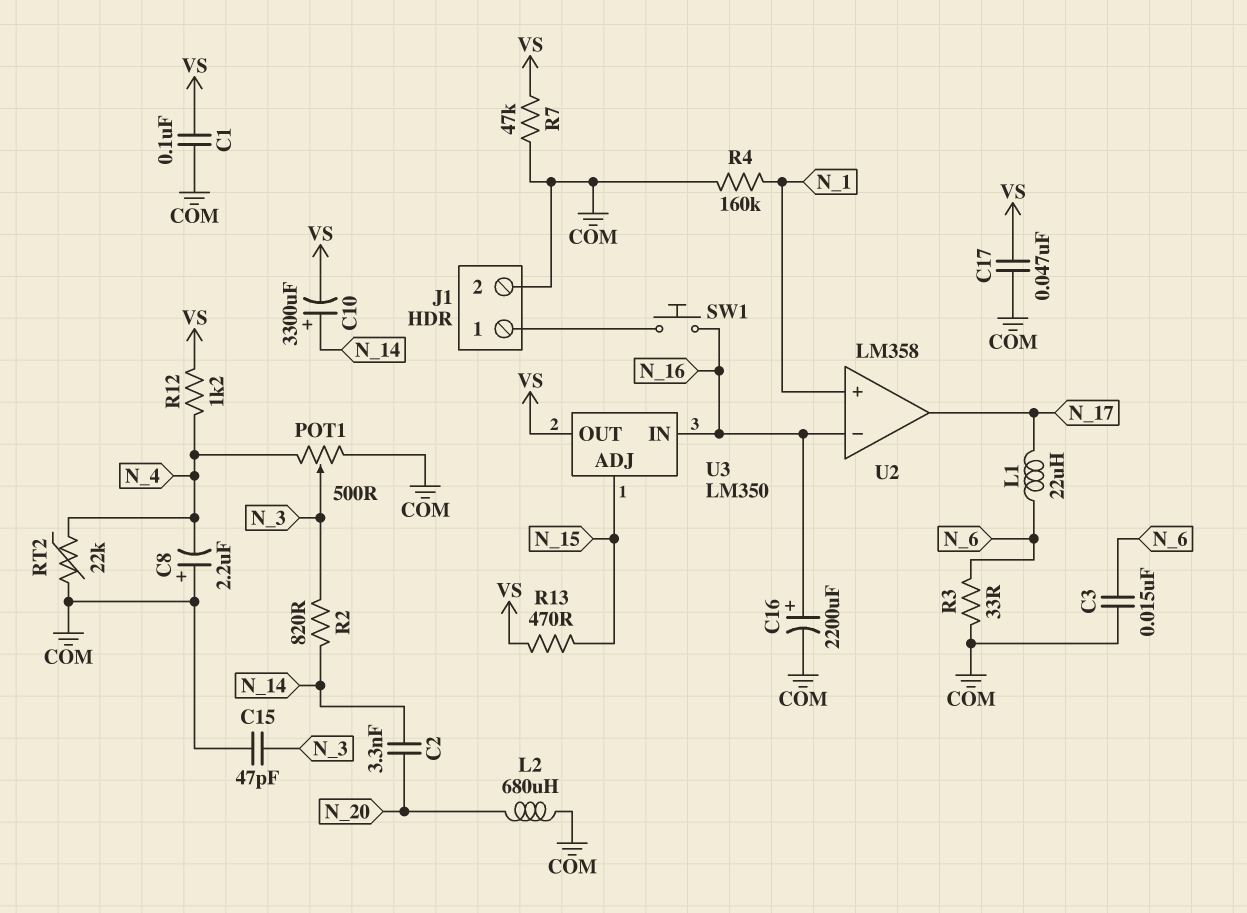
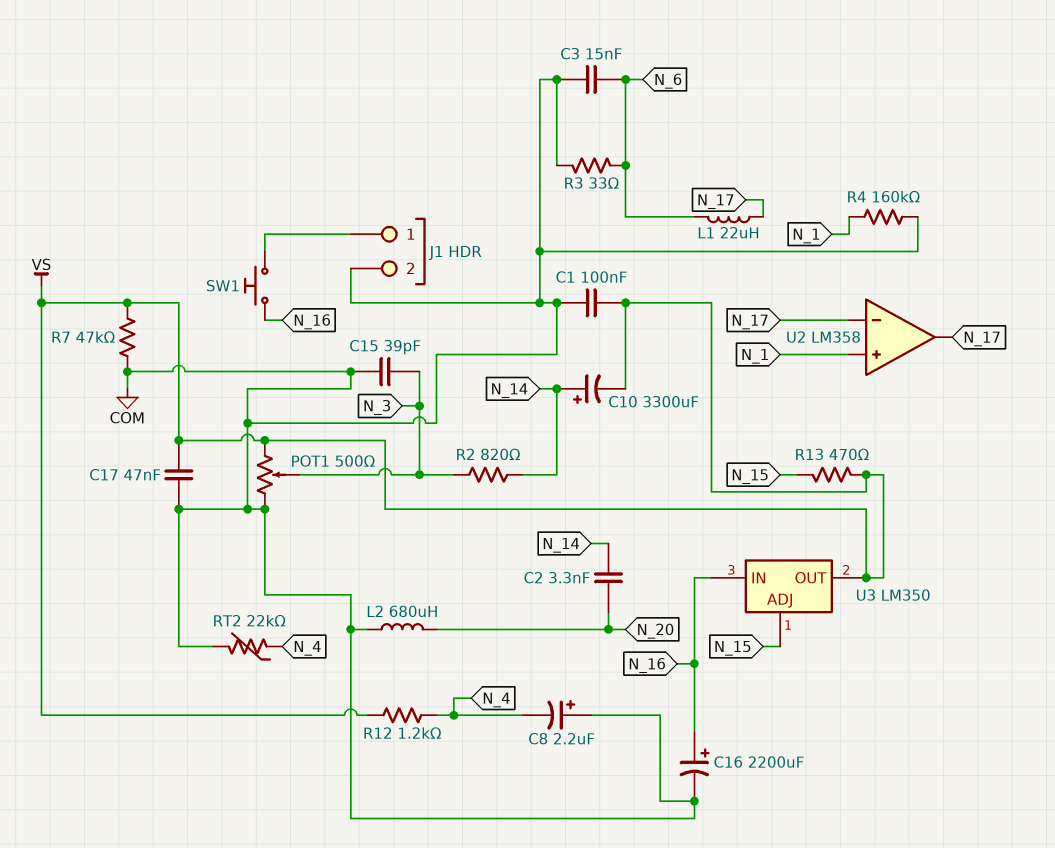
C15: 47pF (COM, N_3) -> 39pF (COM, N_3)
POT1: 500 (COM, N_4, wiper N_3) -> 500 (COM, VS, wiper N_3)
U2 pin in-: N_16 -> N_17

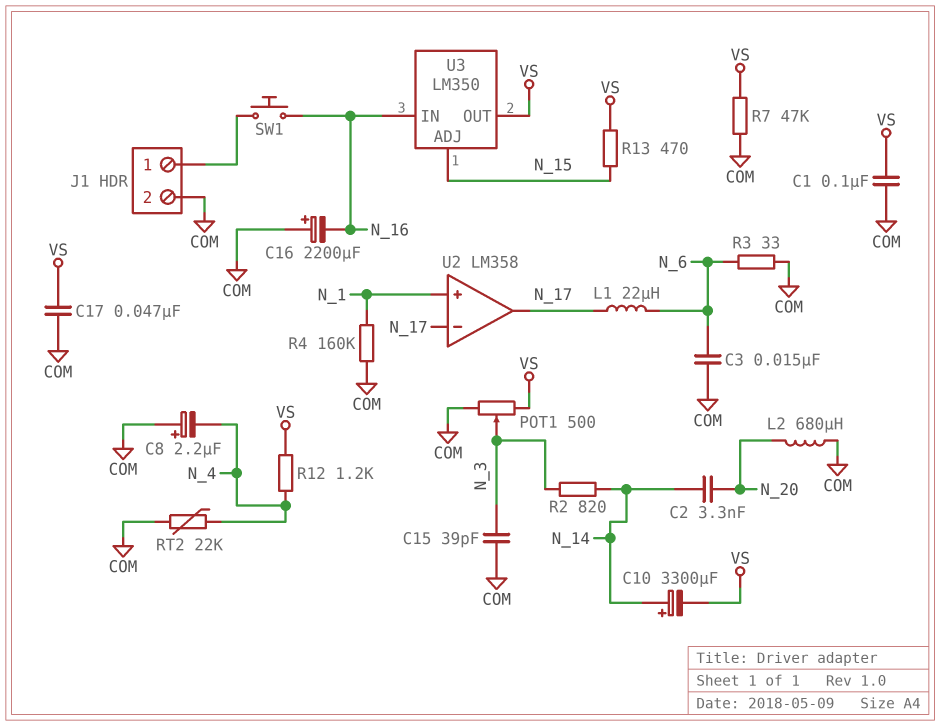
C16: 2200uF (plus N_16, minus COM) -> 2200uF (plus COM, minus N_16)

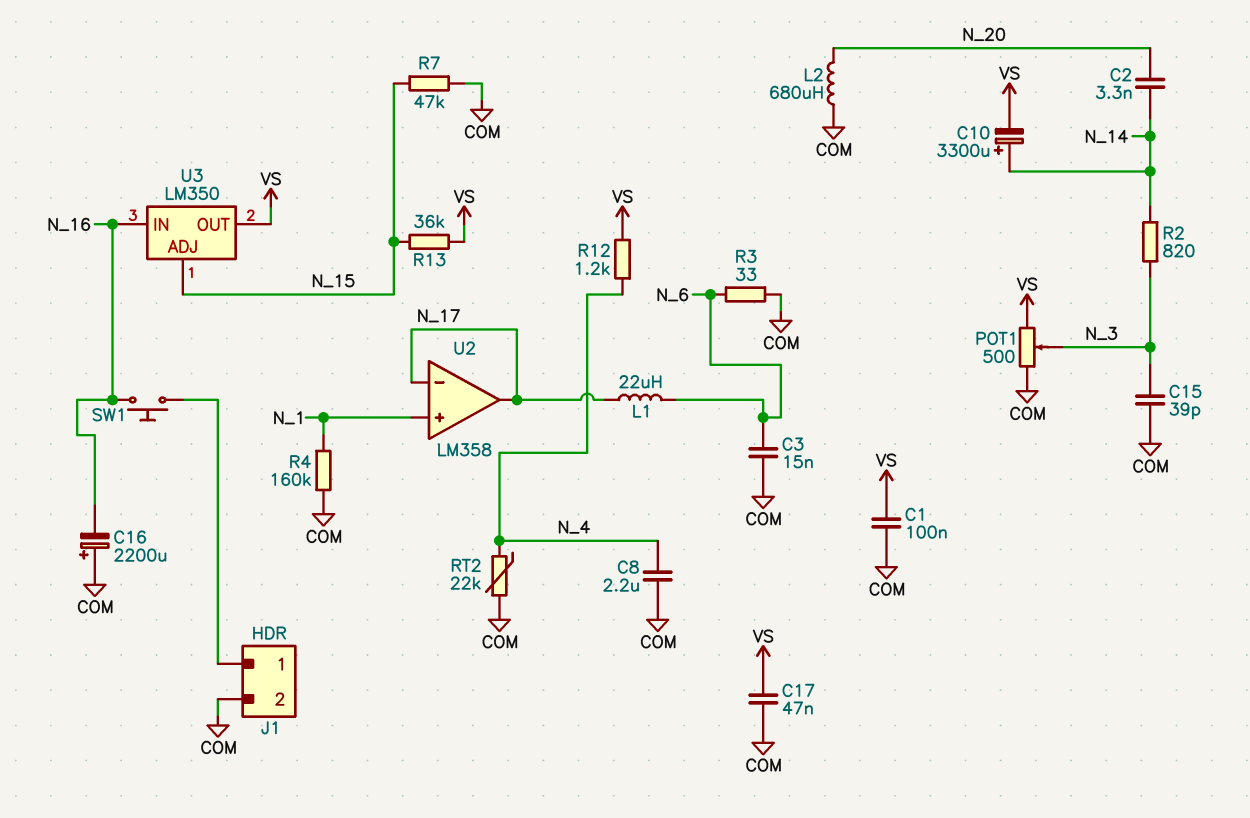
C8: 2.2uF (plus COM, minus N_4) -> 2.2uF (COM, N_4)
R7: 47k (COM, VS) -> 47k (COM, N_15)
R13: 470 (N_15, VS) -> 36k (N_15, VS)

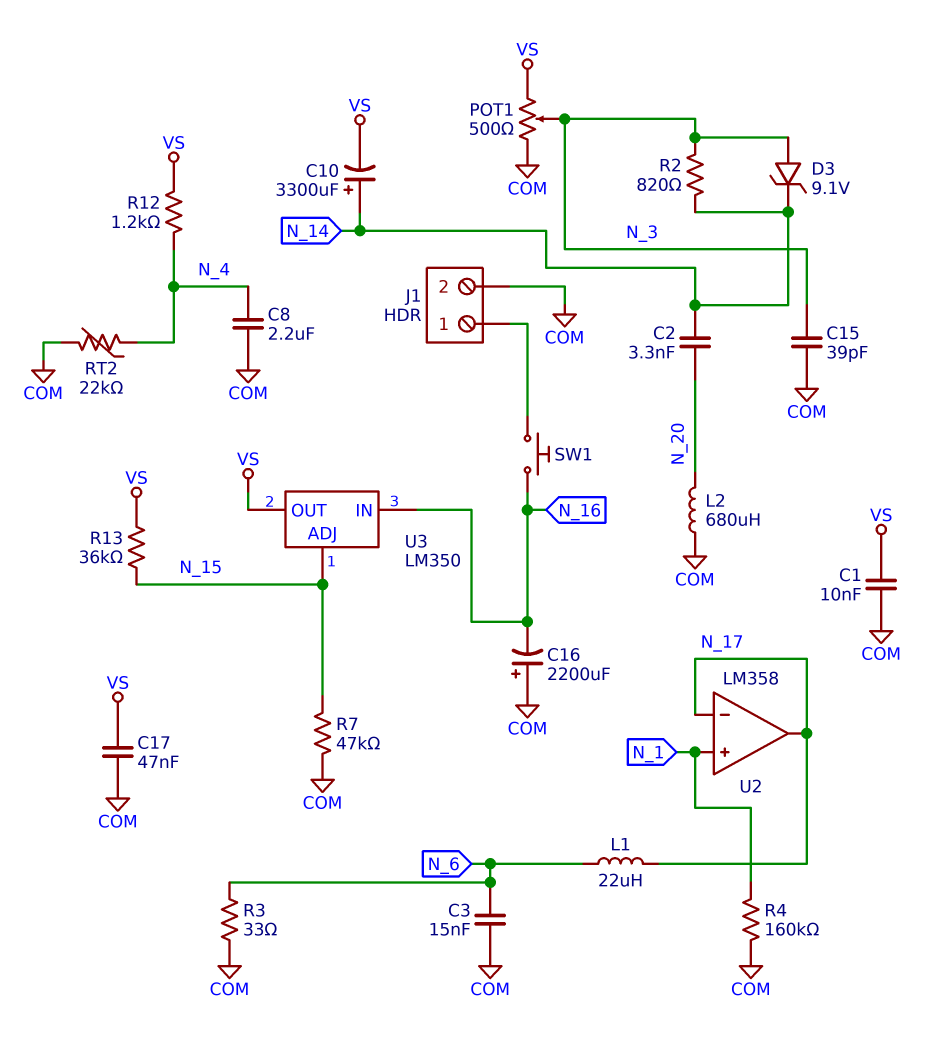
C1: 100nF (COM, VS) -> 10nF (COM, VS)
D3: none -> zener 9.1V (A N_3, K N_14)

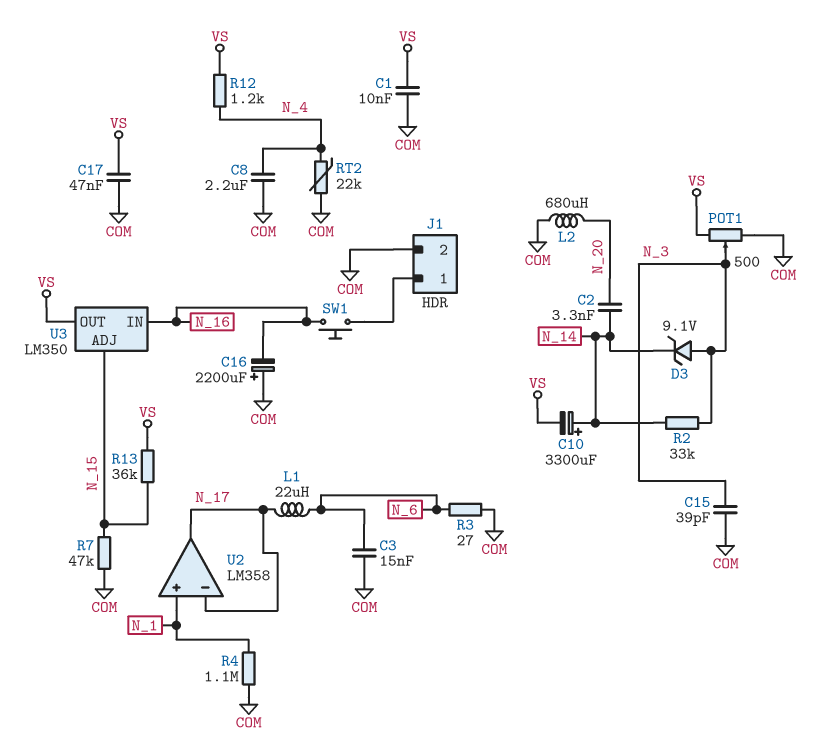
R2: 820 (N_3, N_14) -> 33k (N_3, N_14)
R3: 33 (COM, N_6) -> 27 (COM, N_6)
R4: 160k (COM, N_1) -> 1.1M (COM, N_1)

